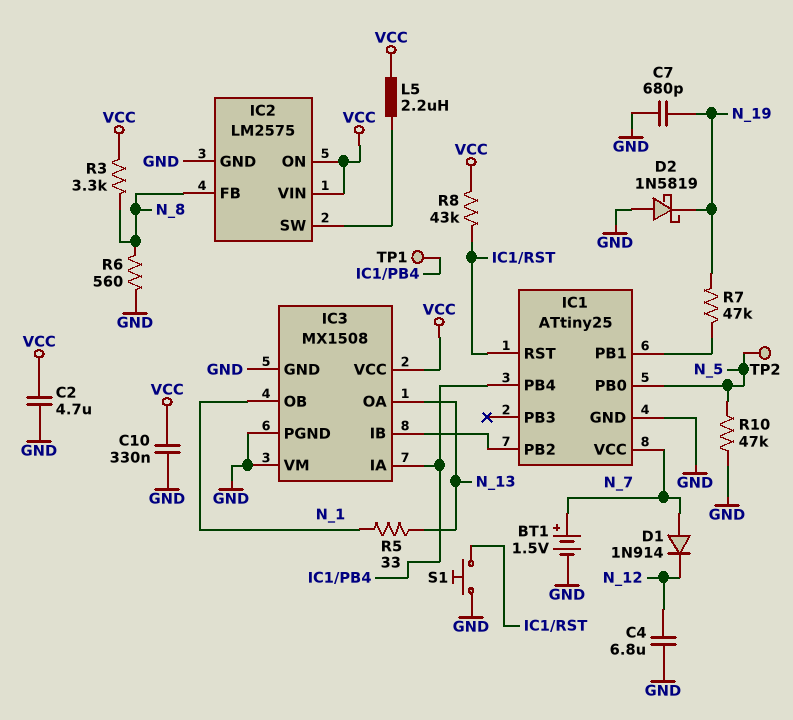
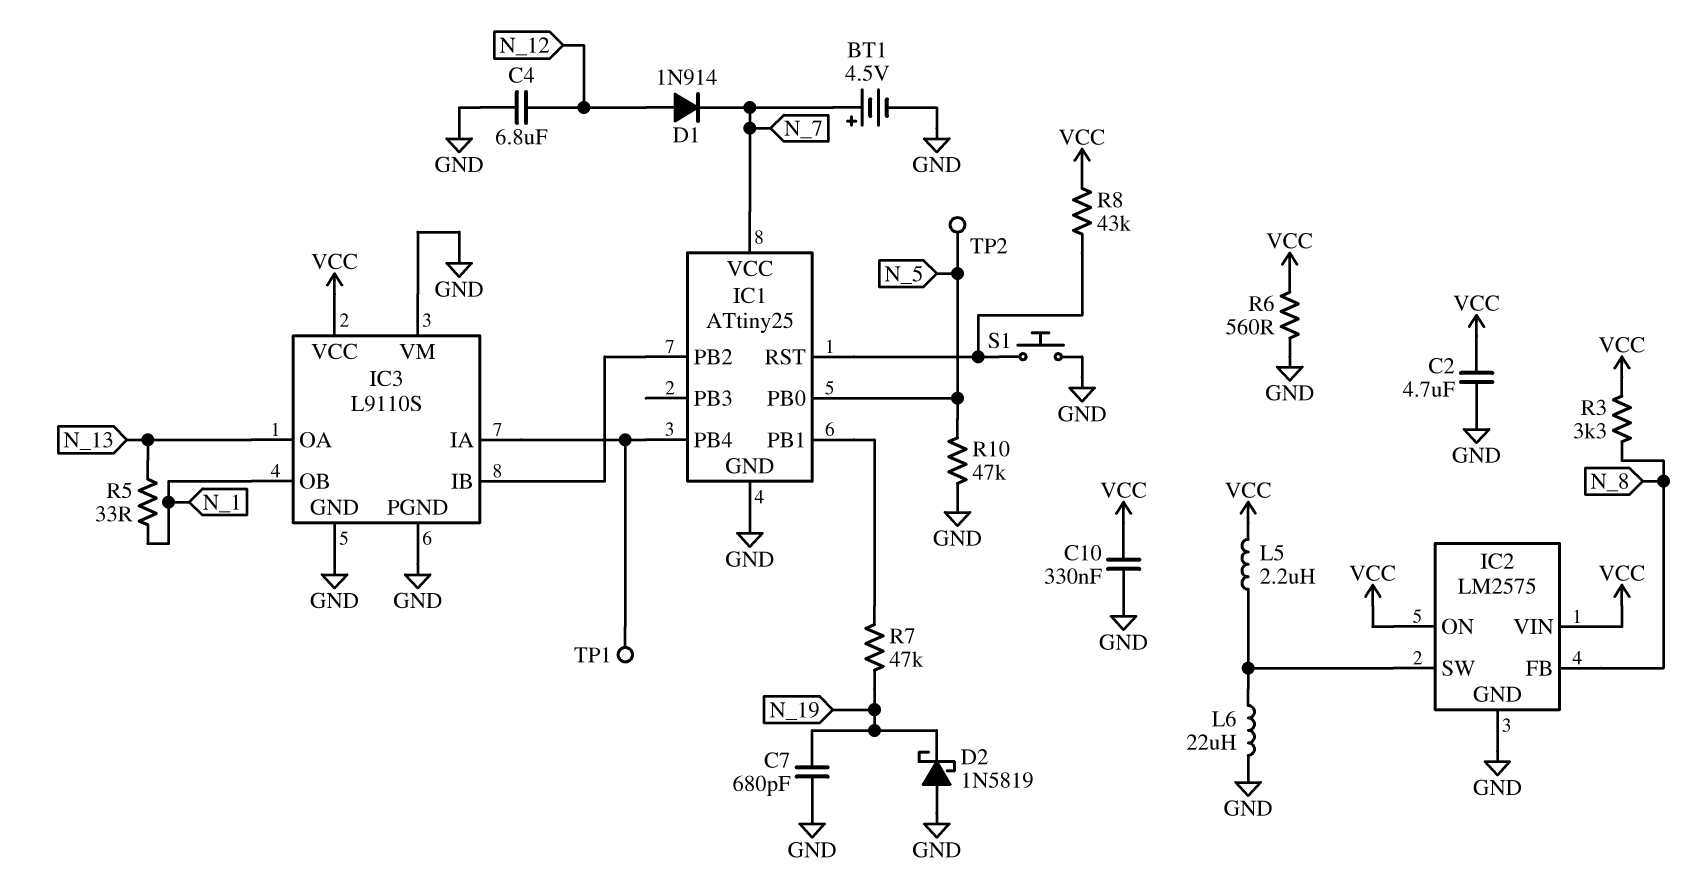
BT1: 1.5V (plus N_7, minus GND) -> 4.5V (plus N_7, minus GND)
D1: diode 1N914 (A N_7, K N_12) -> diode 1N914 (A N_12, K N_7)
IC3: MX1508 -> L9110S
L6: none -> 22uH (GND, IC2/SW)
R6: 560 (GND, N_8) -> 560 (GND, VCC)

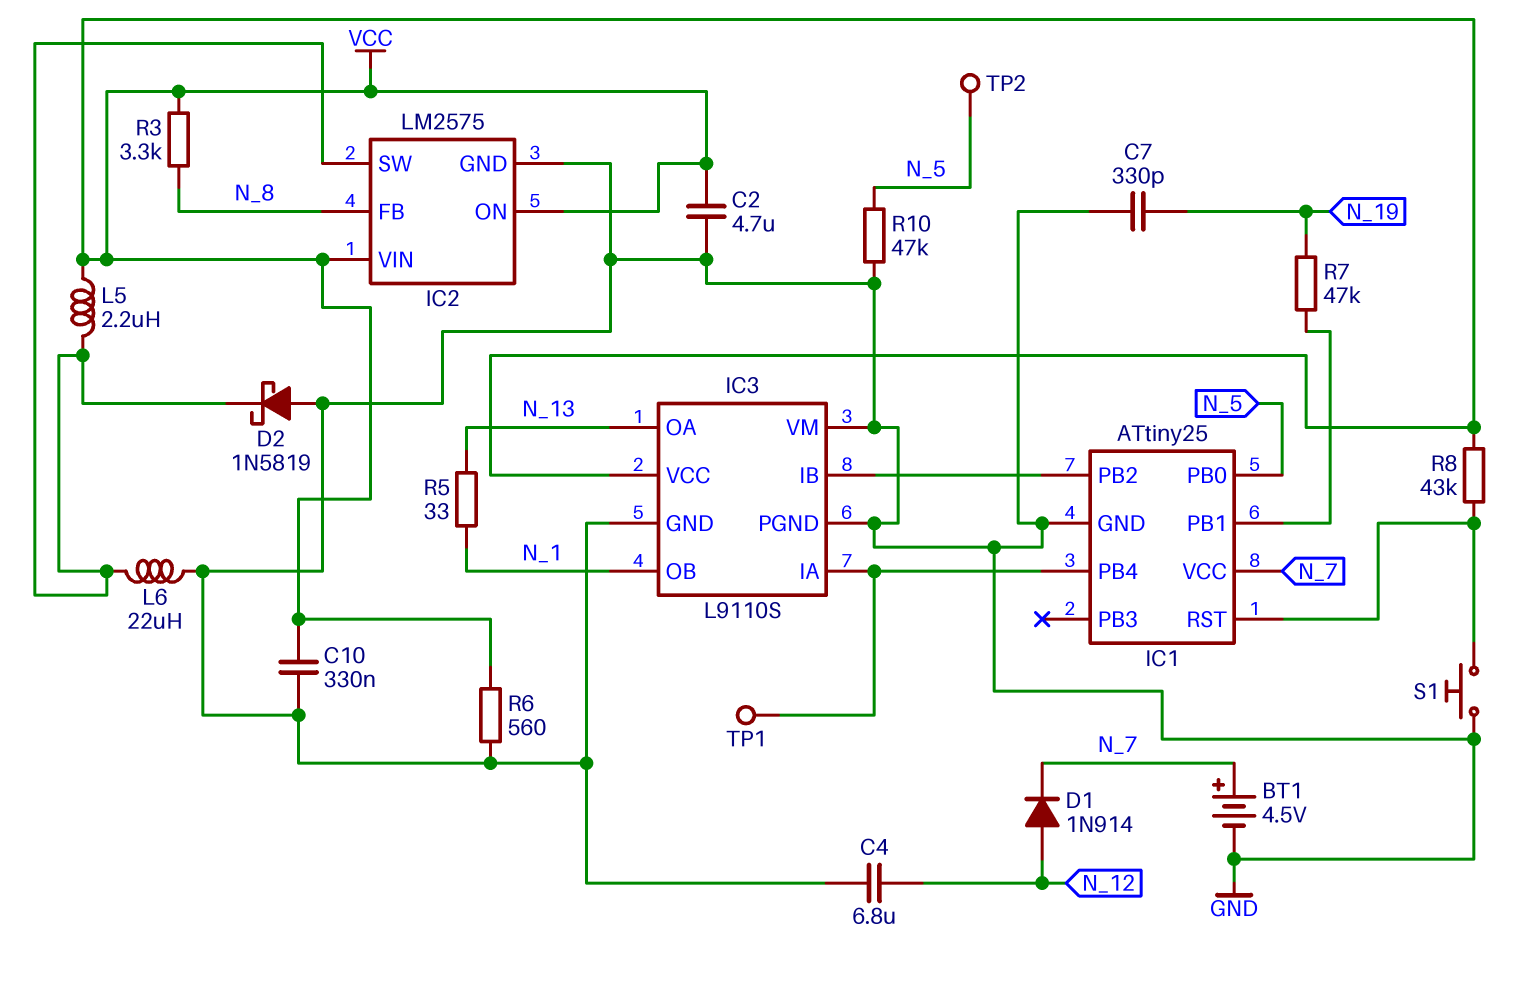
C7: 680pF (GND, N_19) -> 330pF (GND, N_19)
D2: schottky 1N5819 (A GND, K N_19) -> schottky 1N5819 (A GND, K IC2/SW)

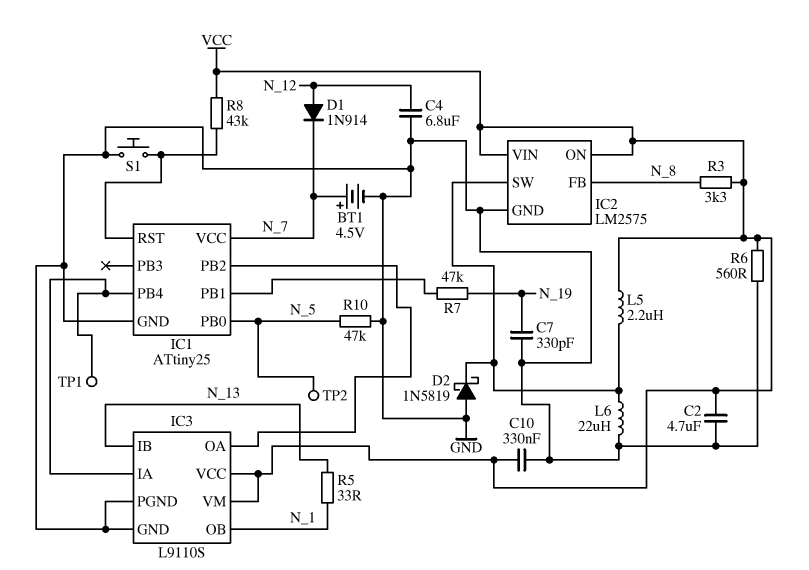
IC3 pin IB: IC1/PB2 -> N_13
IC3 pin OA: N_13 -> IC1/PB2
IC3 pin VM: GND -> VCC

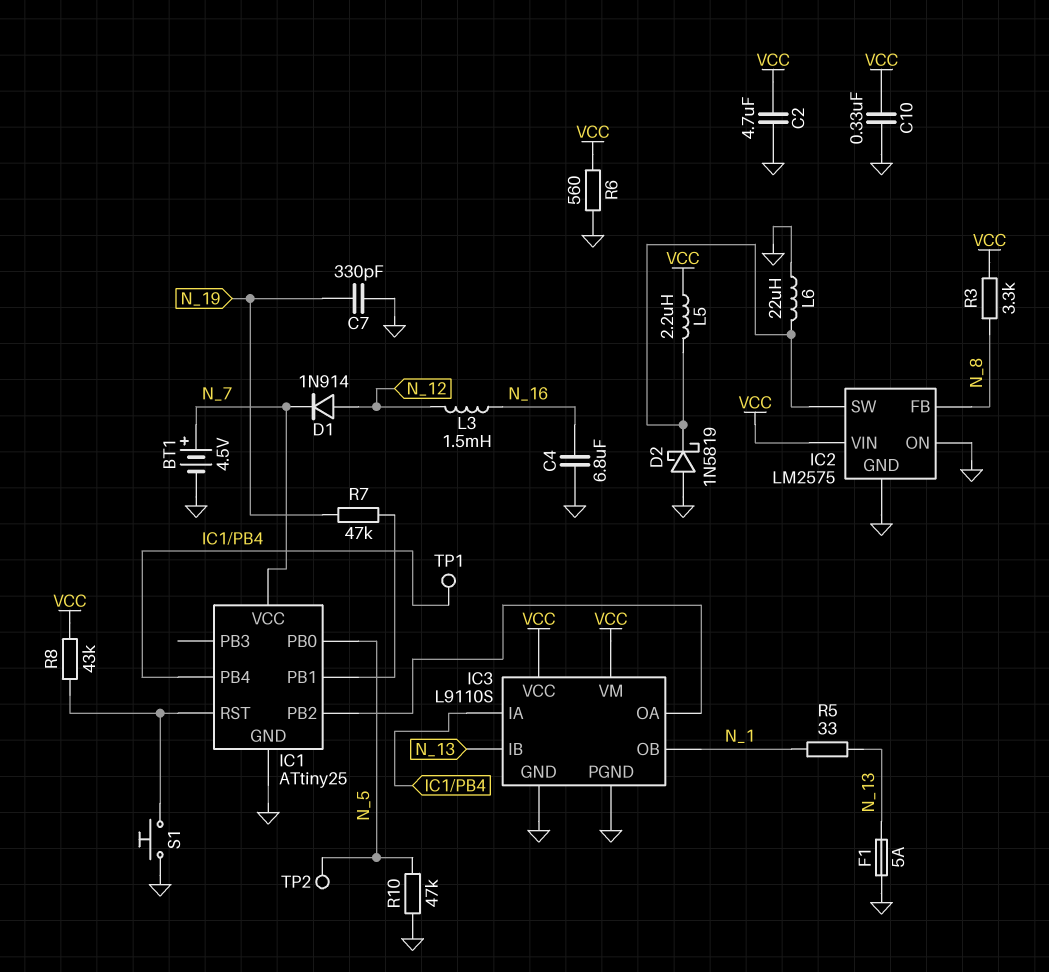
C4: 6.8uF (GND, N_12) -> 6.8uF (GND, N_16)
F1: none -> 5A (GND, N_13)
IC2 pin ON: VCC -> GND
L3: none -> 1.5mH (N_12, N_16)

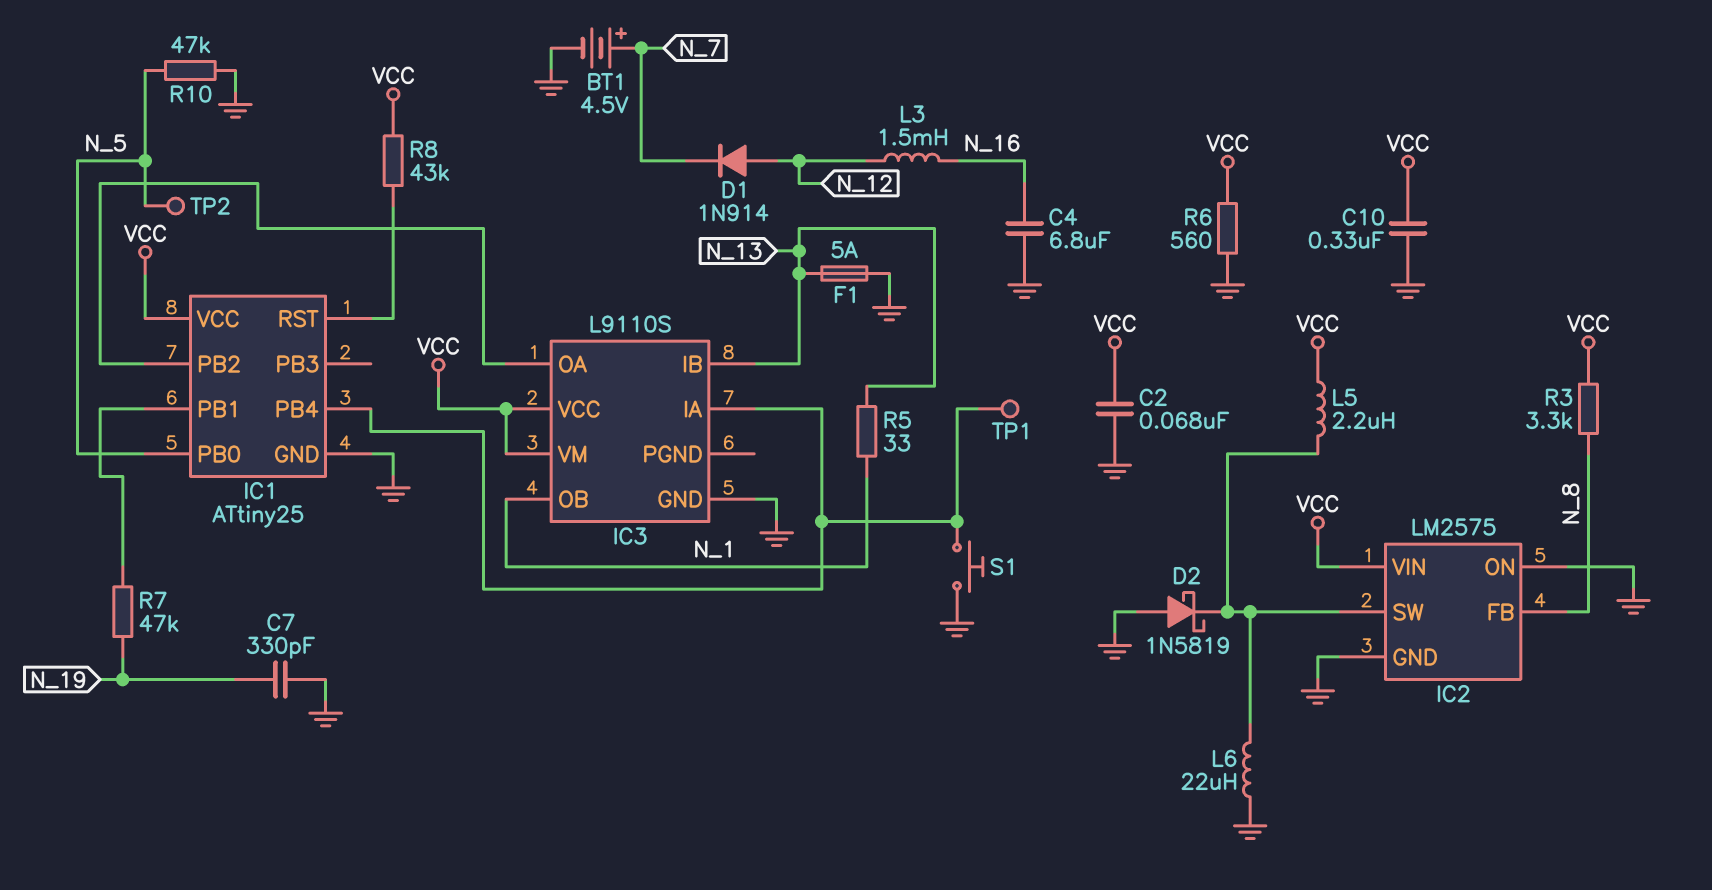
C2: 4.7uF (GND, VCC) -> 68nF (GND, VCC)
IC1 pin VCC: N_7 -> VCC
IC3 pin PGND: GND -> none
S1: button (GND, IC1/RST) -> button (GND, IC1/PB4)

